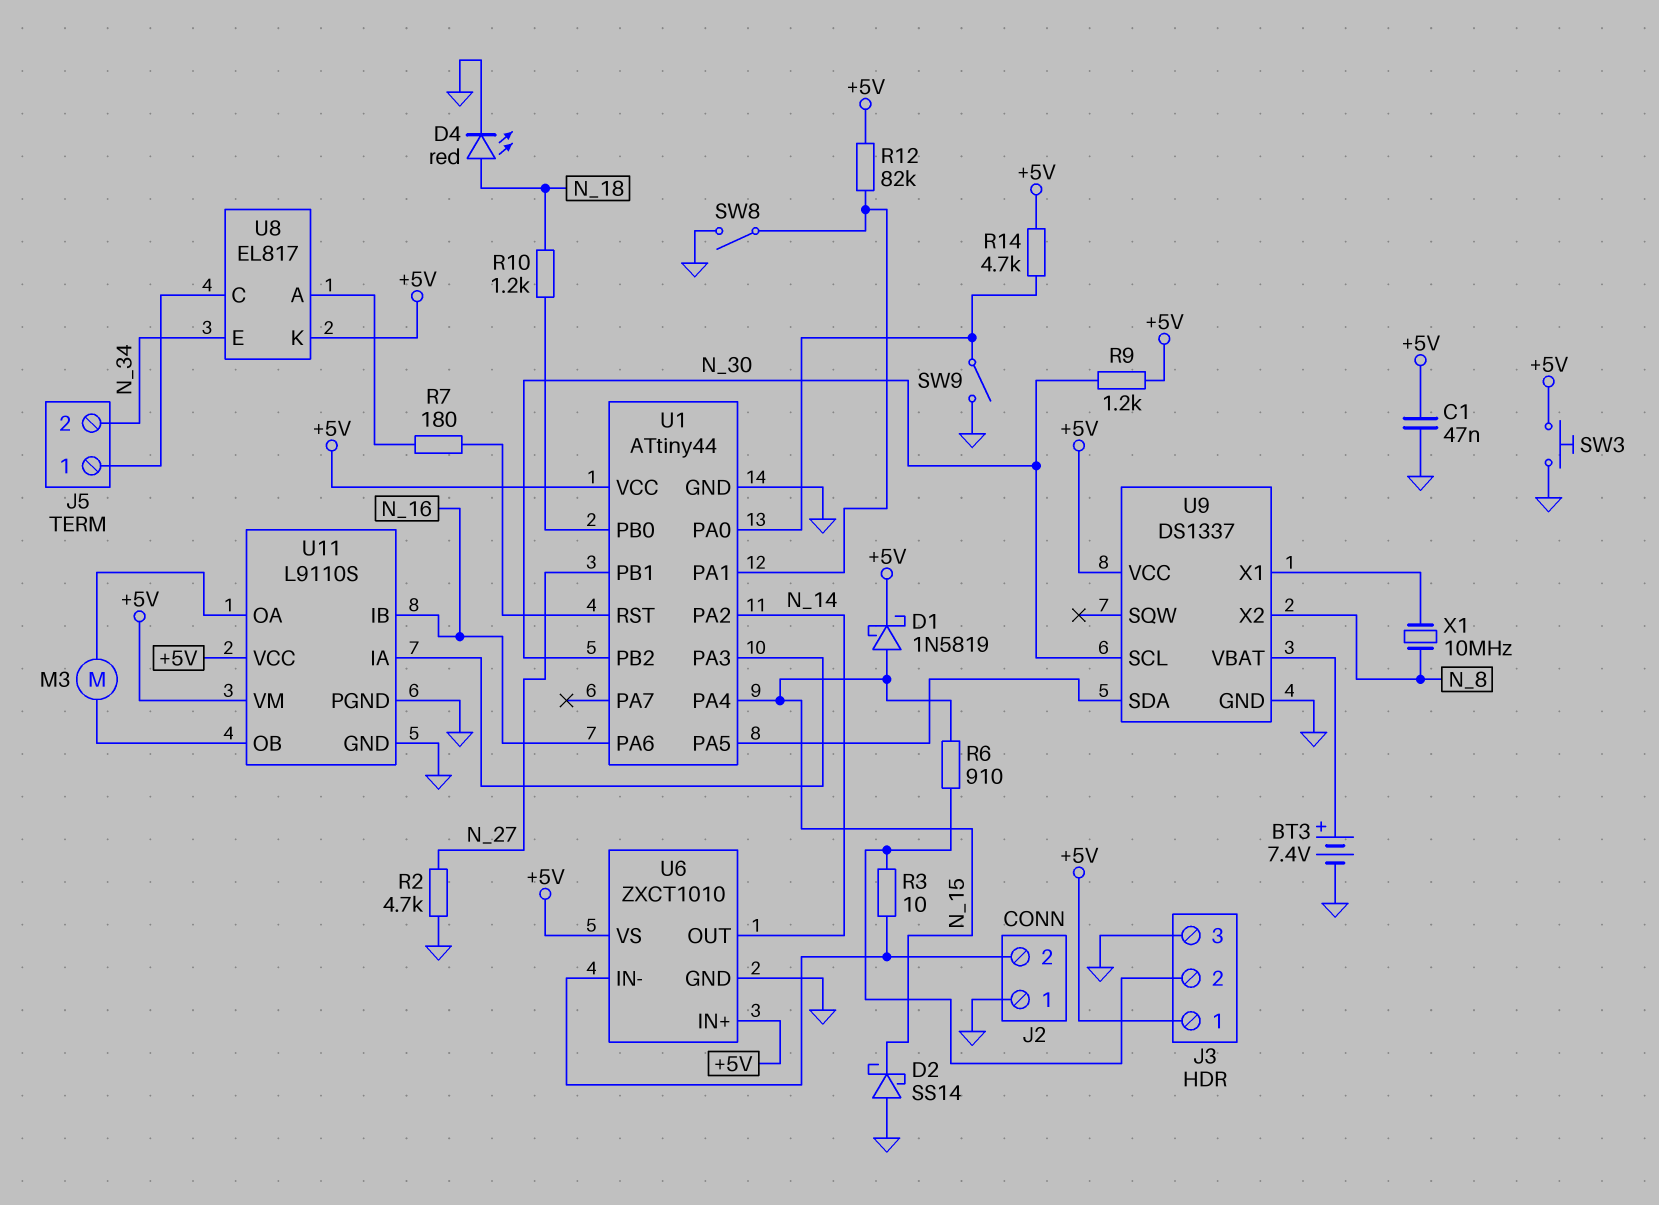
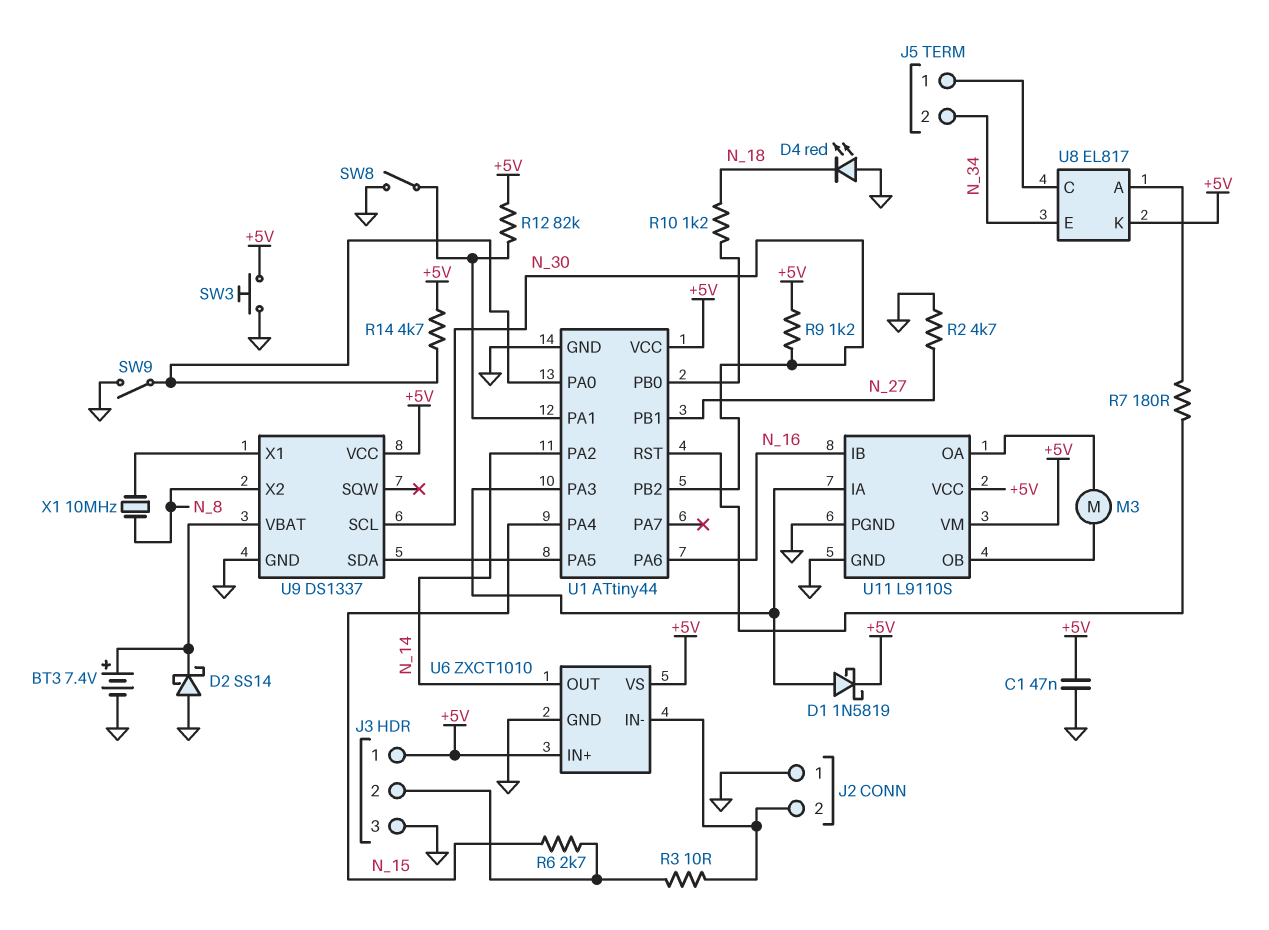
D1: schottky 1N5819 (A N_15, K +5V) -> schottky 1N5819 (A U1/PA3, K +5V)
D2: schottky SS14 (A GND, K N_15) -> schottky SS14 (A GND, K U9/VBAT)
D4: LED red (A N_18, K GND) -> LED red (A GND, K N_18)
R6: 910 (J3/2, N_15) -> 2.7k (J3/2, N_15)

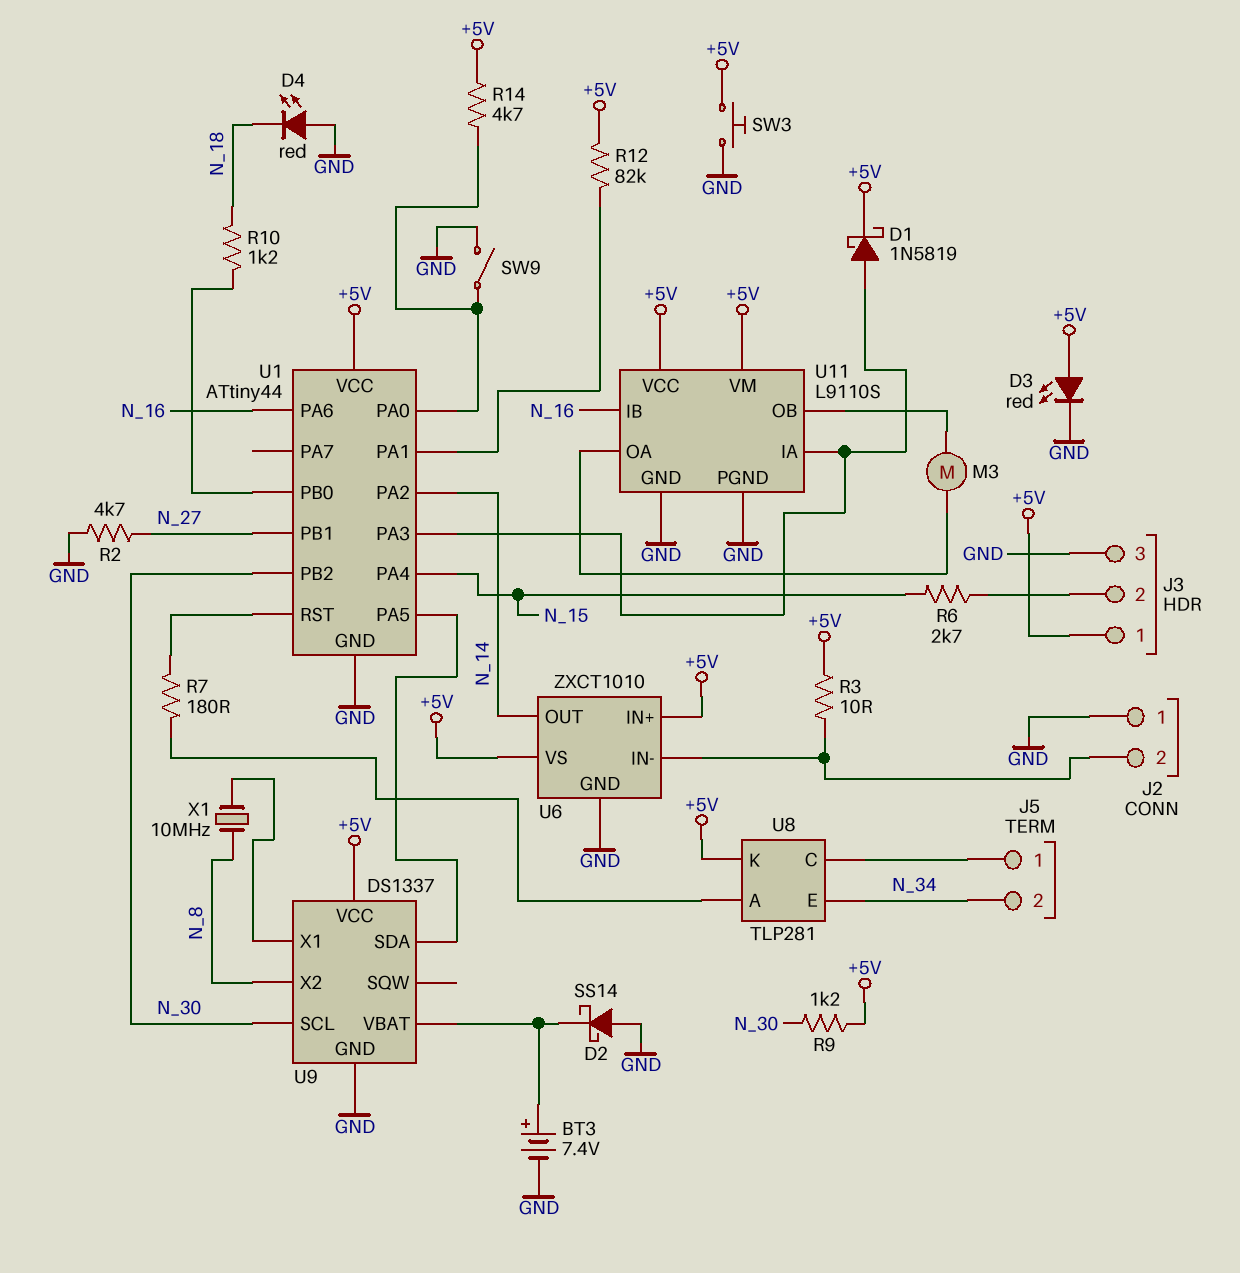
C1: 47nF (+5V, GND) -> none
D3: none -> LED red (A +5V, K GND)
R3: 10 (J2/2, J3/2) -> 10 (+5V, J2/2)
SW8: switch (GND, U1/PA1) -> none
U8: EL817 -> TLP281

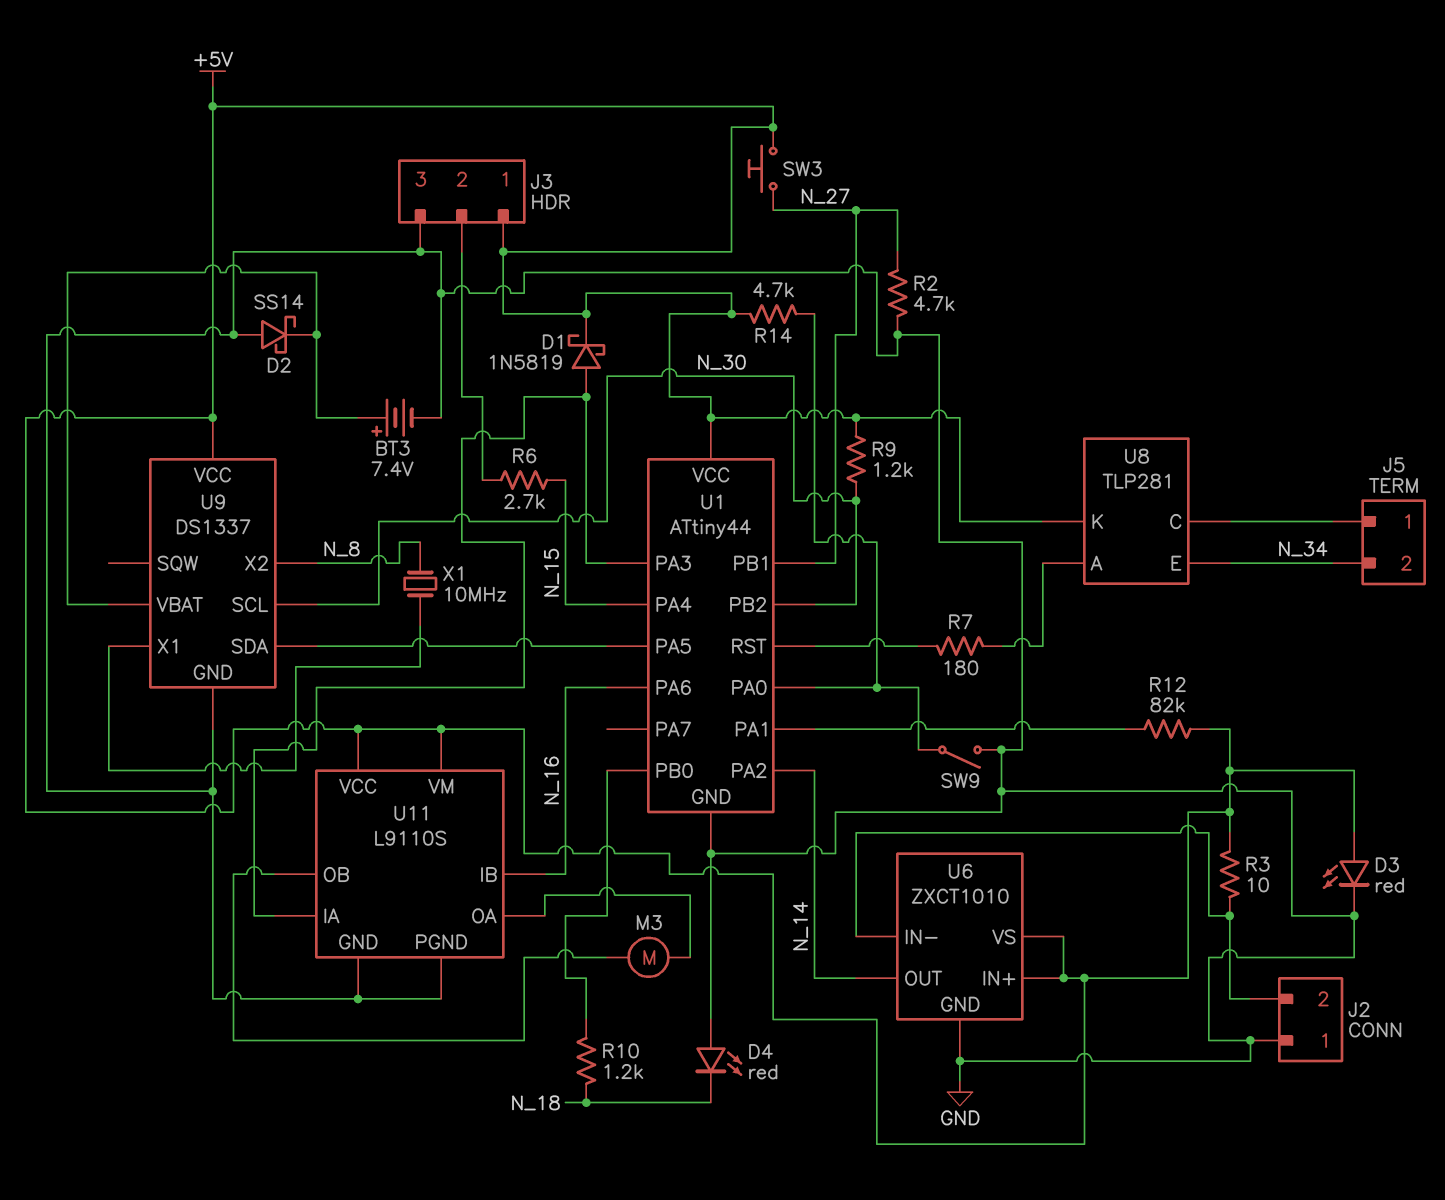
SW3: button (+5V, GND) -> button (+5V, N_27)

